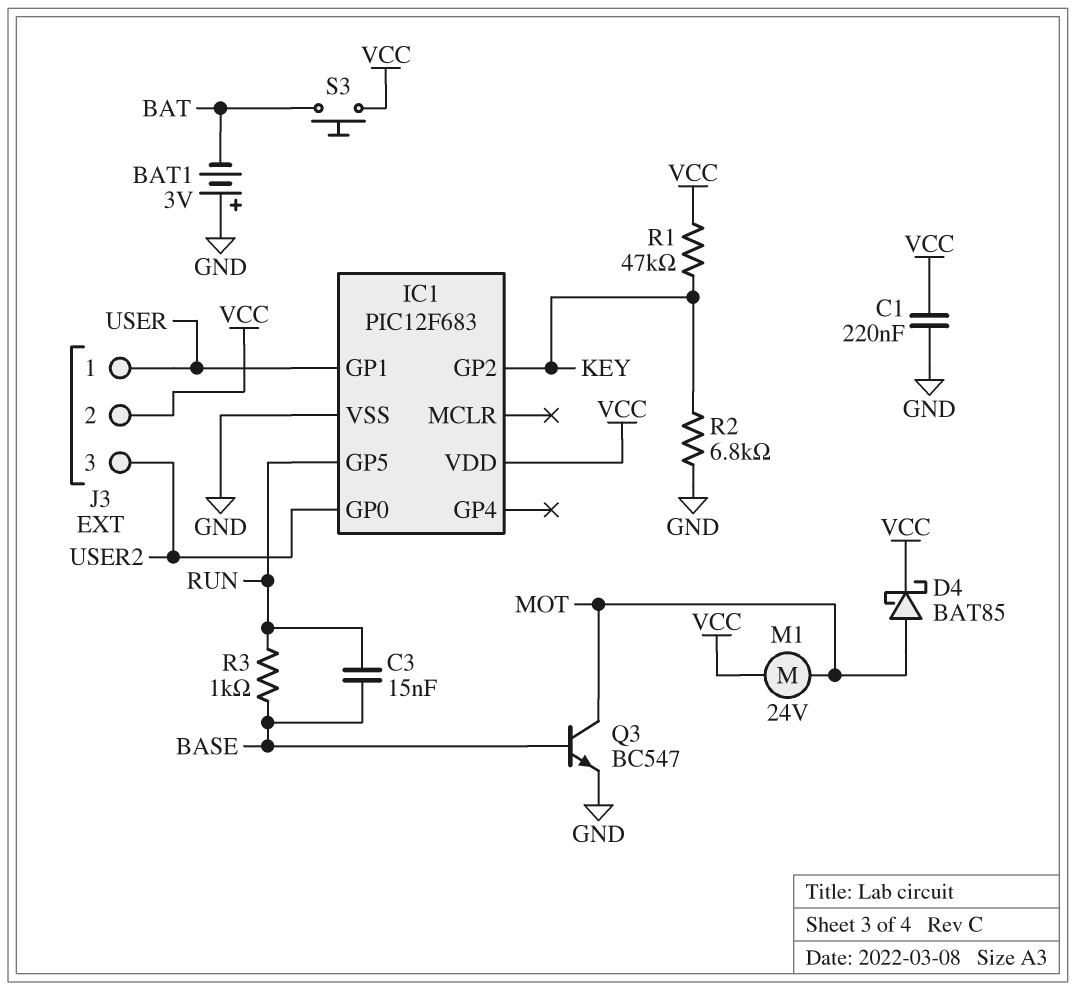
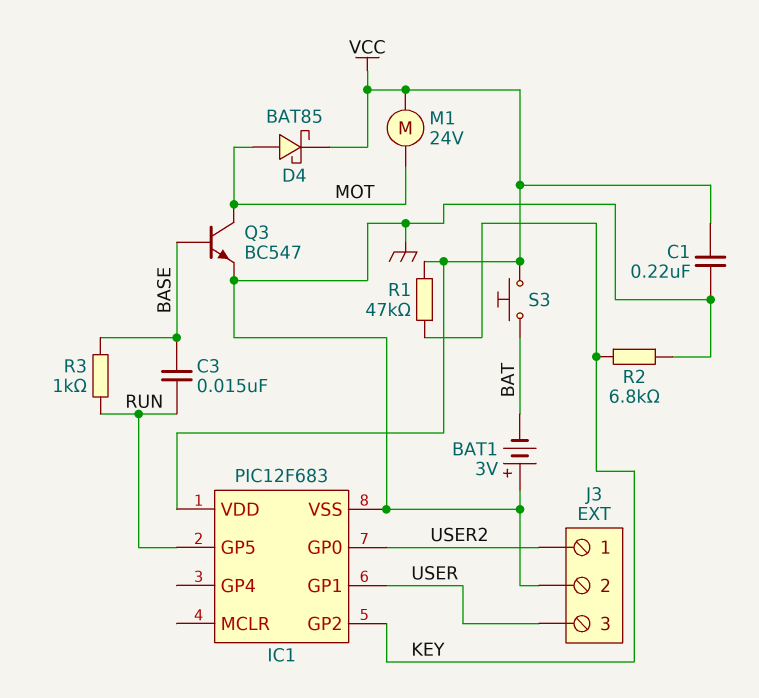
J3 pin 1: USER -> USER2
J3 pin 2: VCC -> GND
J3 pin 3: USER2 -> USER

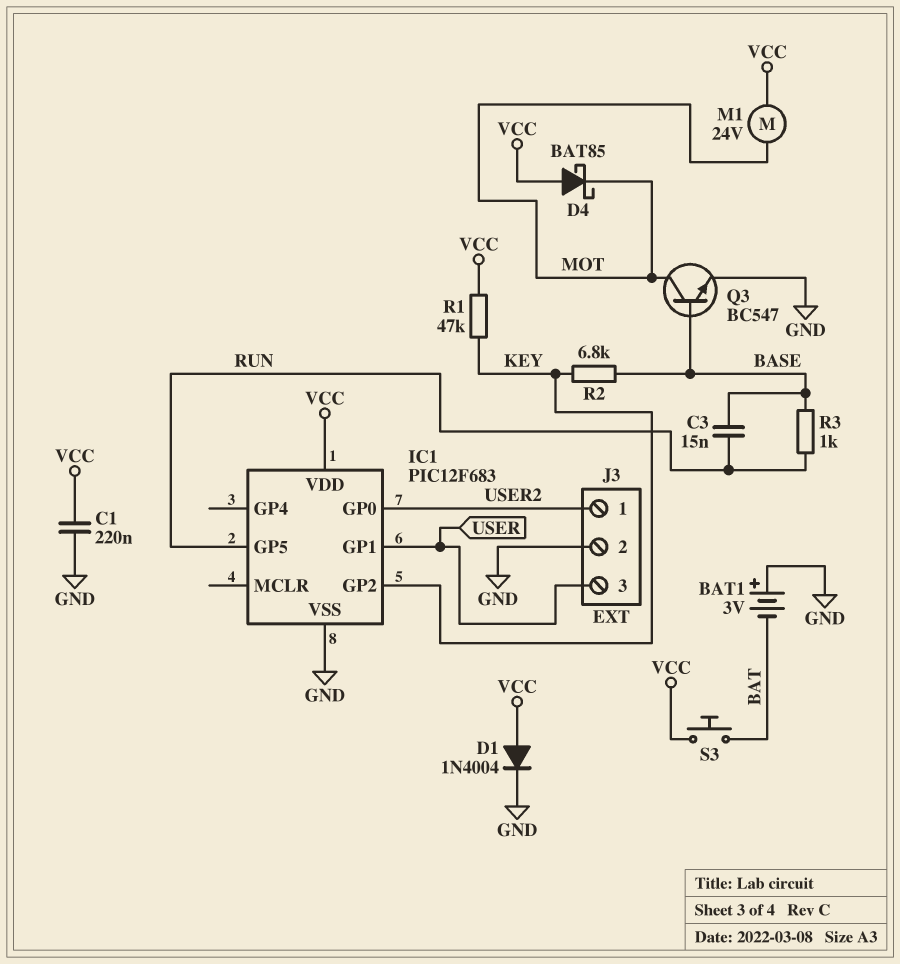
D1: none -> diode 1N4004 (A VCC, K GND)
D4: schottky BAT85 (A MOT, K VCC) -> schottky BAT85 (A VCC, K MOT)
R2: 6.8k (GND, KEY) -> 6.8k (BASE, KEY)

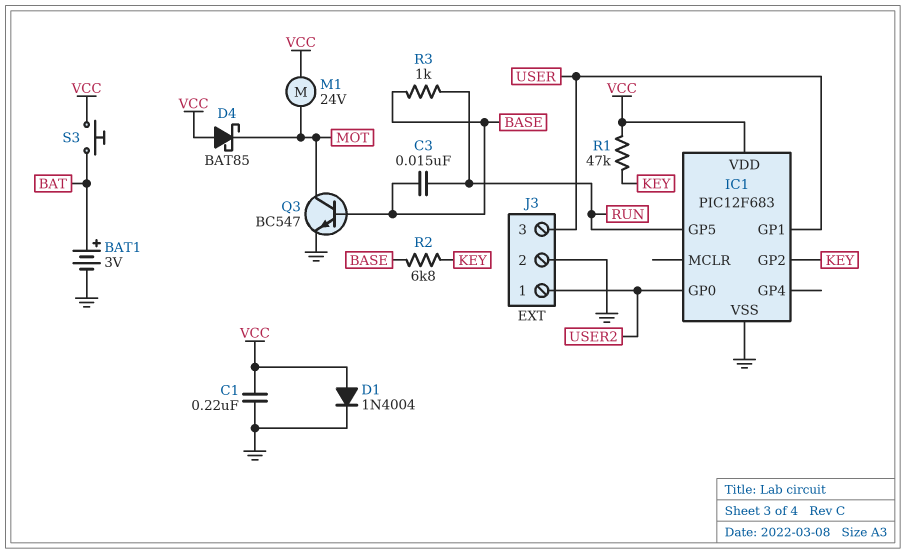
BAT1: 3V (plus GND, minus BAT) -> 3V (plus BAT, minus GND)

